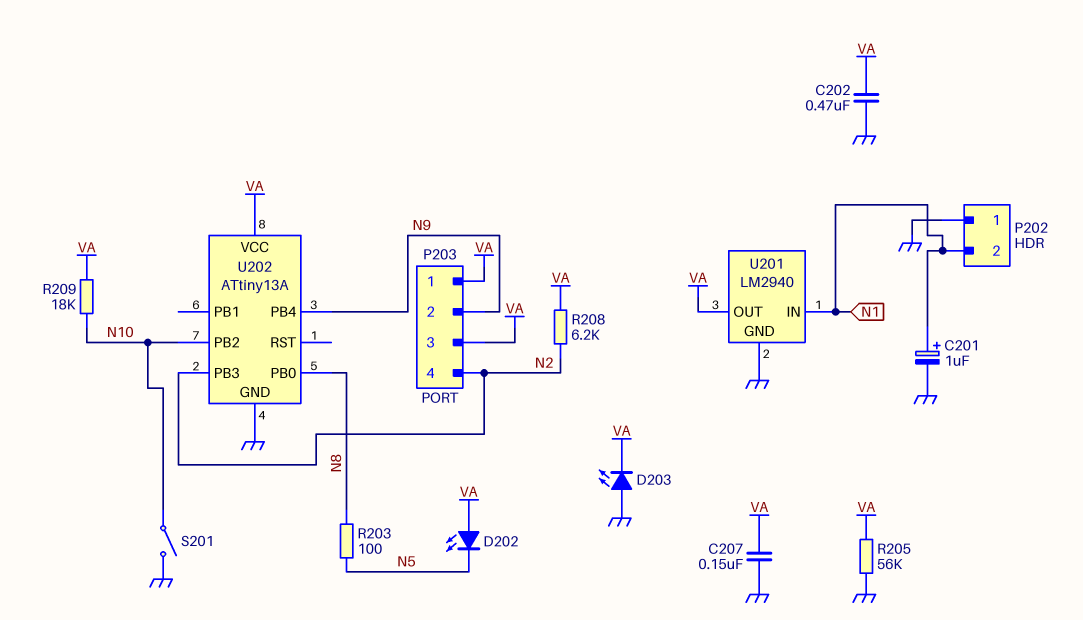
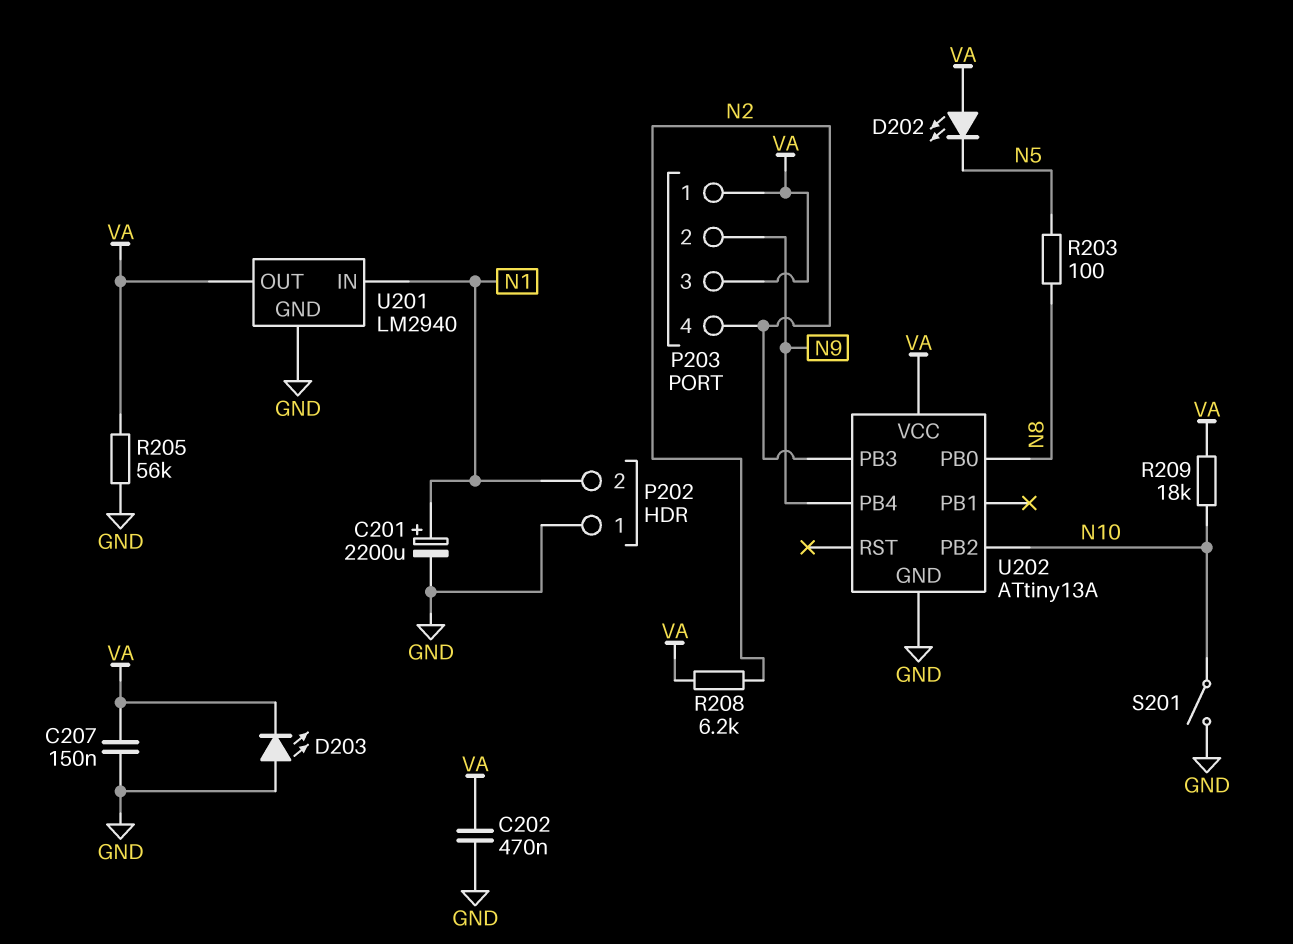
C201: 1uF (plus N1, minus GND) -> 2200uF (plus N1, minus GND)

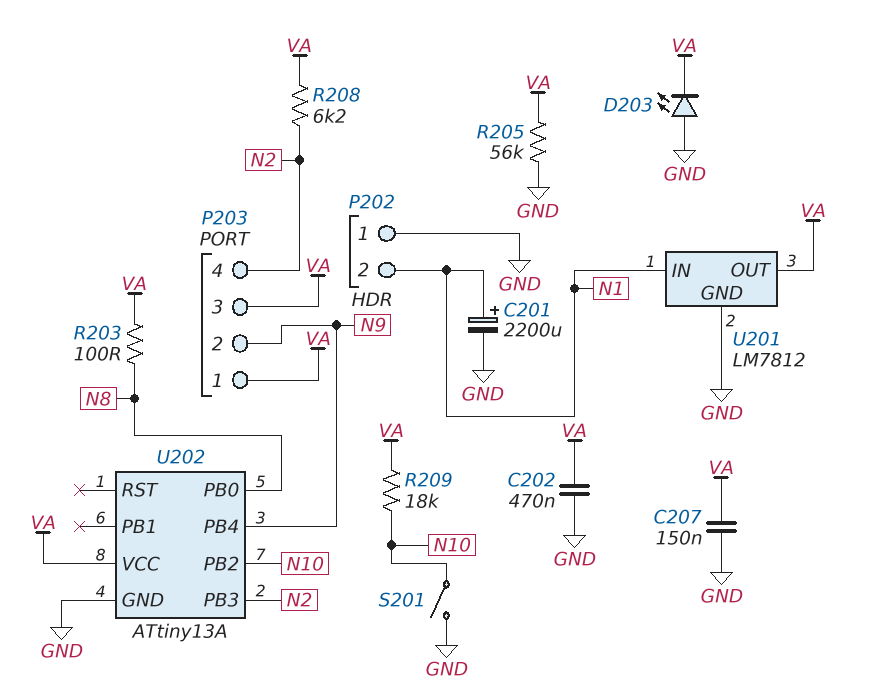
D202: LED (A VA, K N5) -> none
R203: 100 (N5, N8) -> 100 (N8, VA)
U201: LM2940 -> LM7812

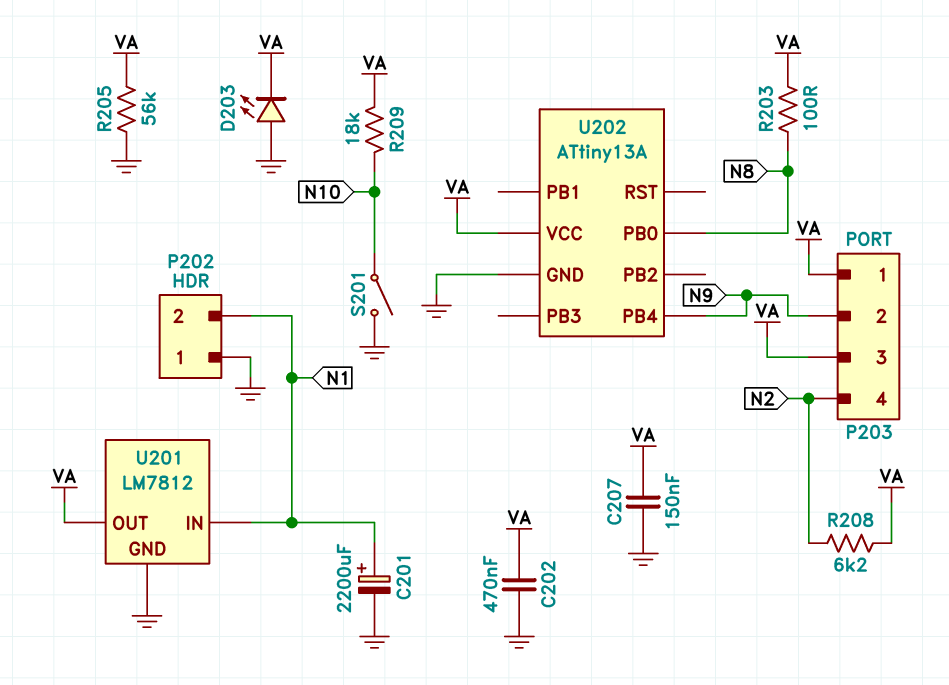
U202 pin PB2: N10 -> none
U202 pin PB3: N2 -> none

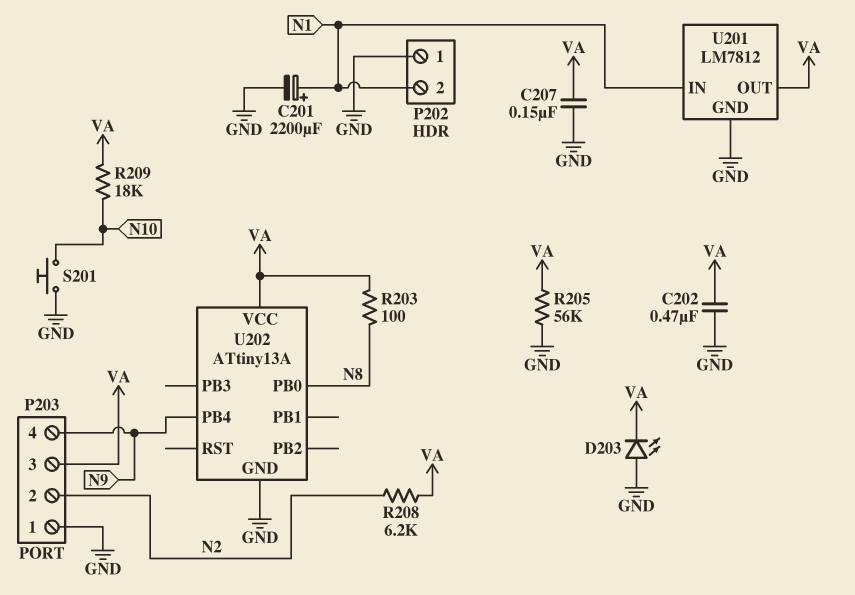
P203 pin 1: VA -> GND
P203 pin 2: N9 -> N2
P203 pin 4: N2 -> N9
S201: switch (GND, N10) -> button (GND, N10)

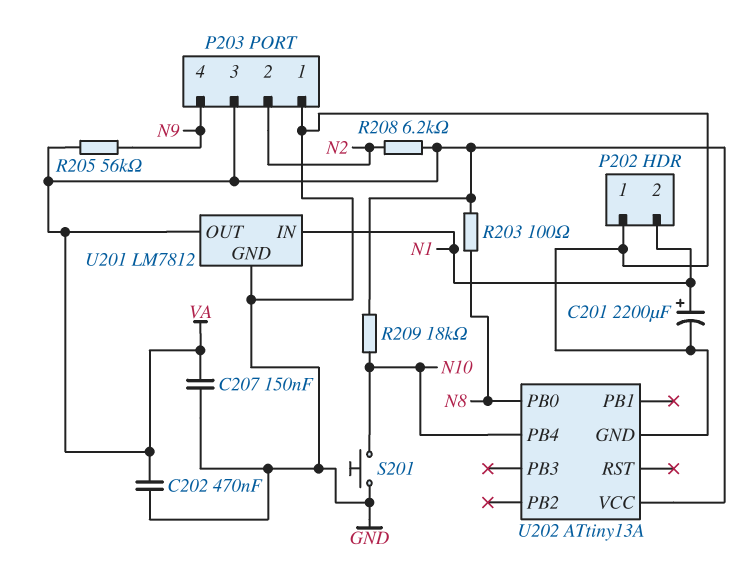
D203: LED (A GND, K VA) -> none
R205: 56k (GND, VA) -> 56k (N9, VA)
U202 pin PB4: N9 -> N10

